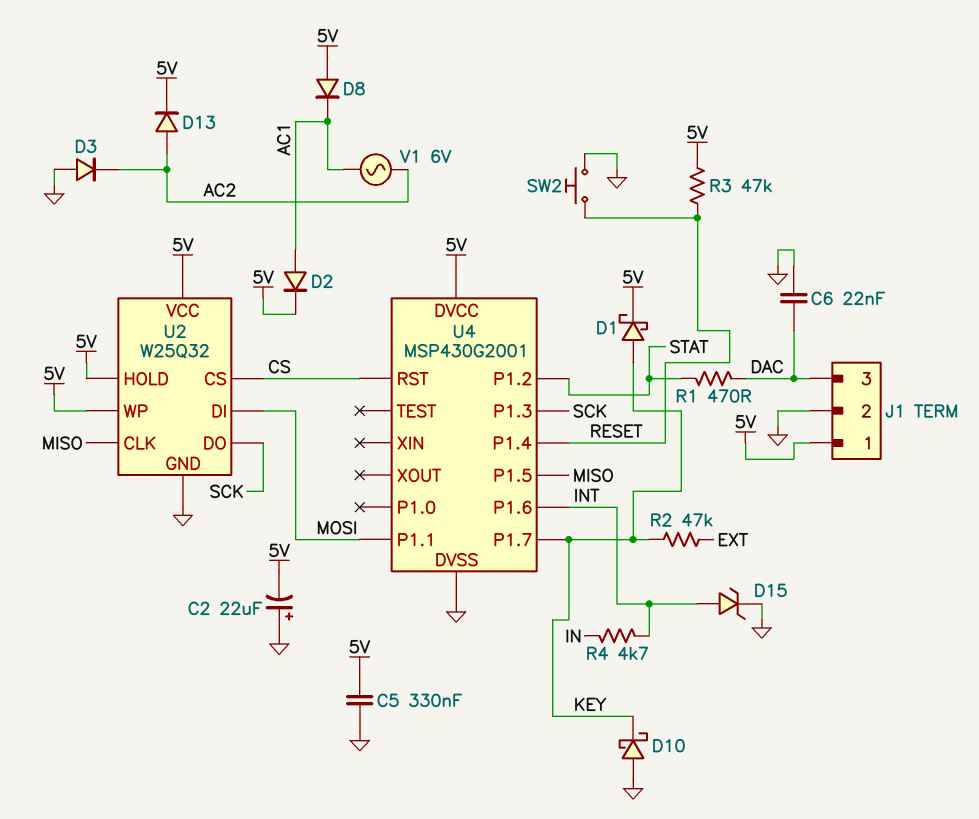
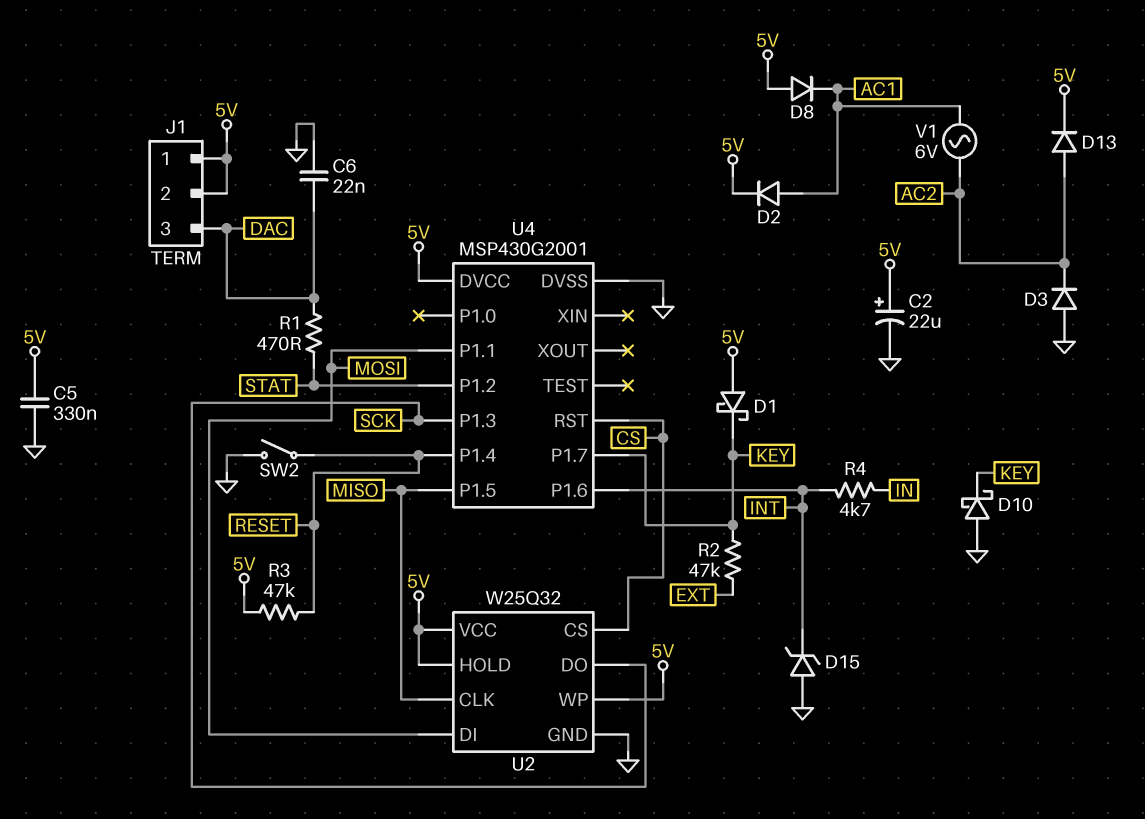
C2: 22uF (plus GND, minus 5V) -> 22uF (plus 5V, minus GND)
D1: schottky (A KEY, K 5V) -> schottky (A 5V, K KEY)
D15: zener (A INT, K GND) -> zener (A GND, K INT)
J1 pin 2: GND -> 5V
SW2: button (GND, RESET) -> switch (GND, RESET)

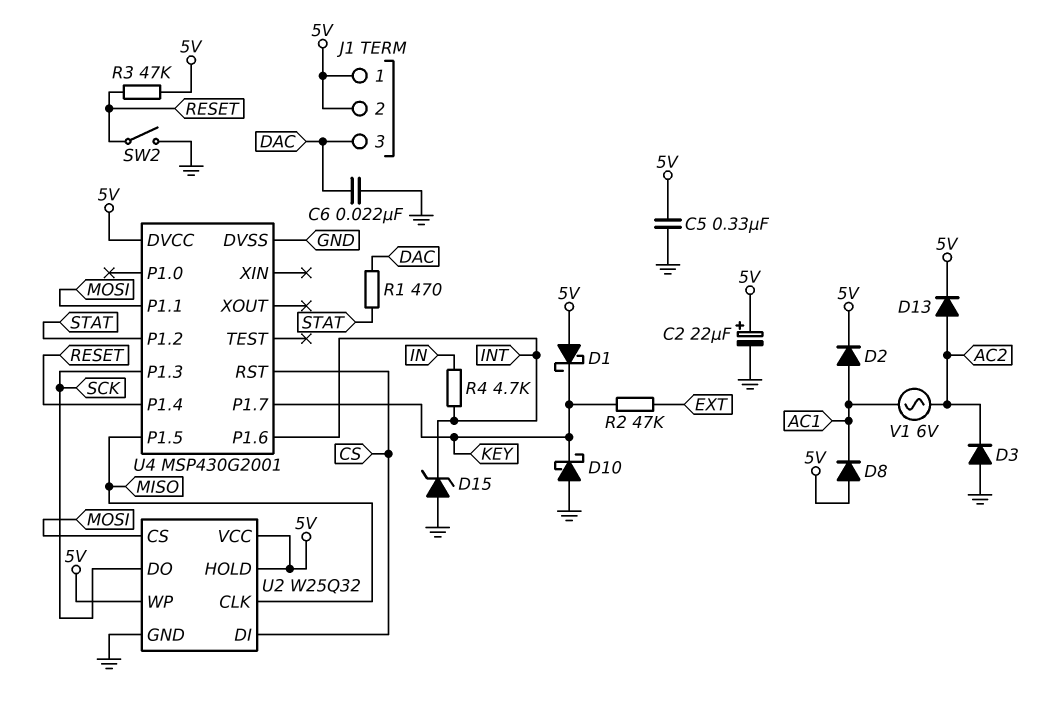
U2 pin CS: CS -> MOSI
U2 pin DI: MOSI -> CS

